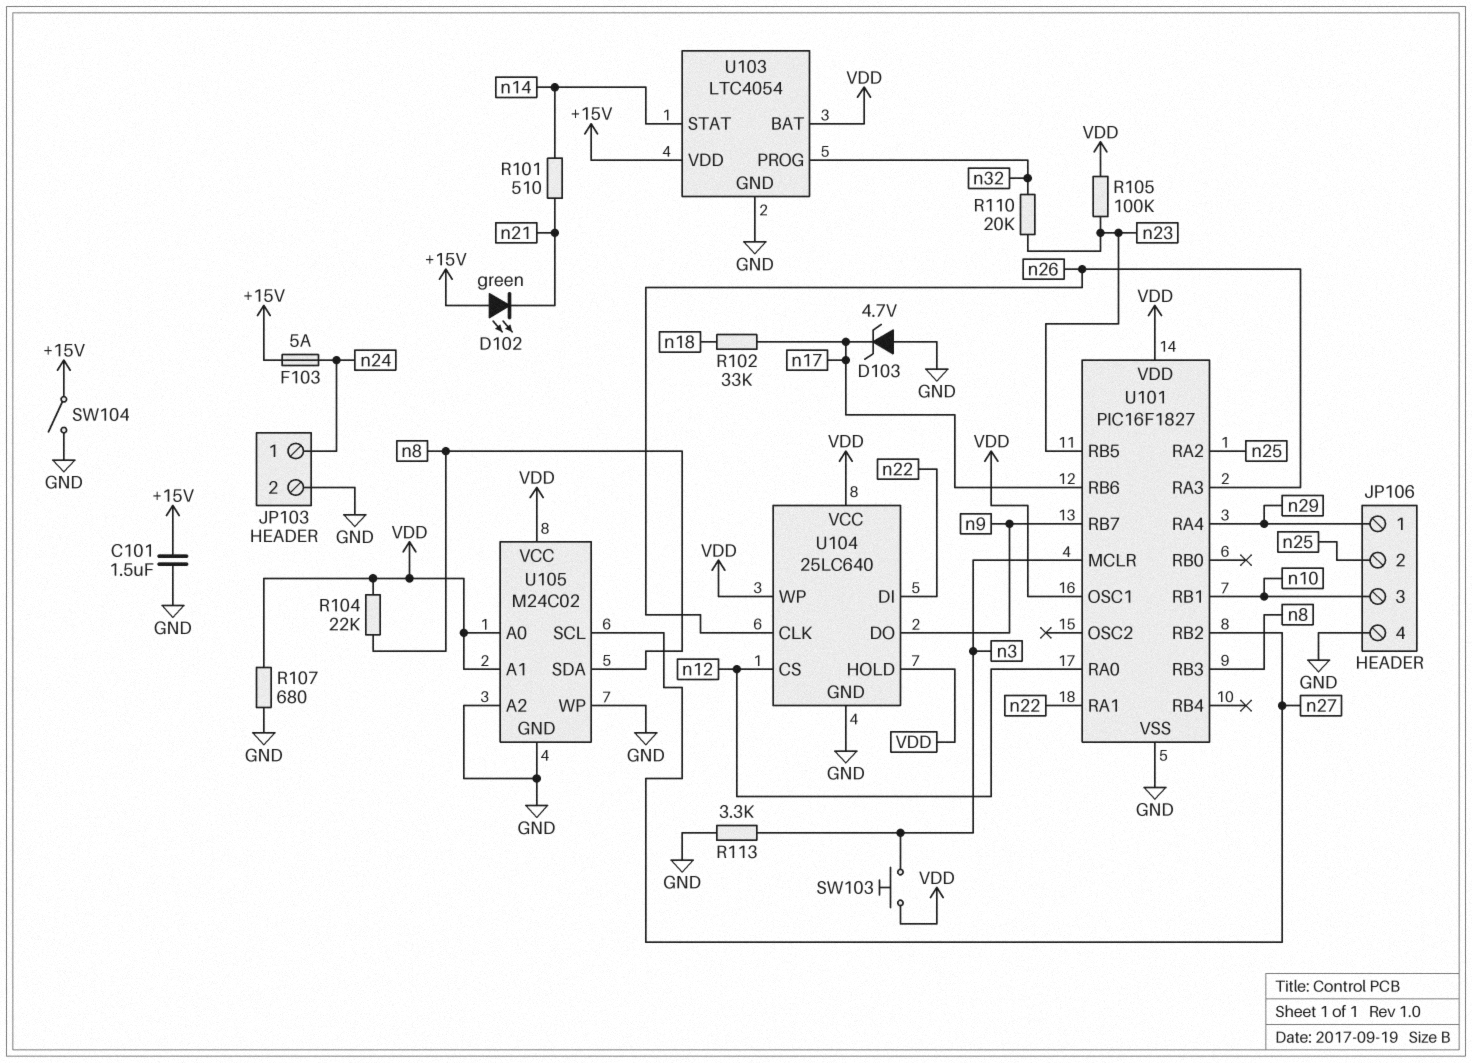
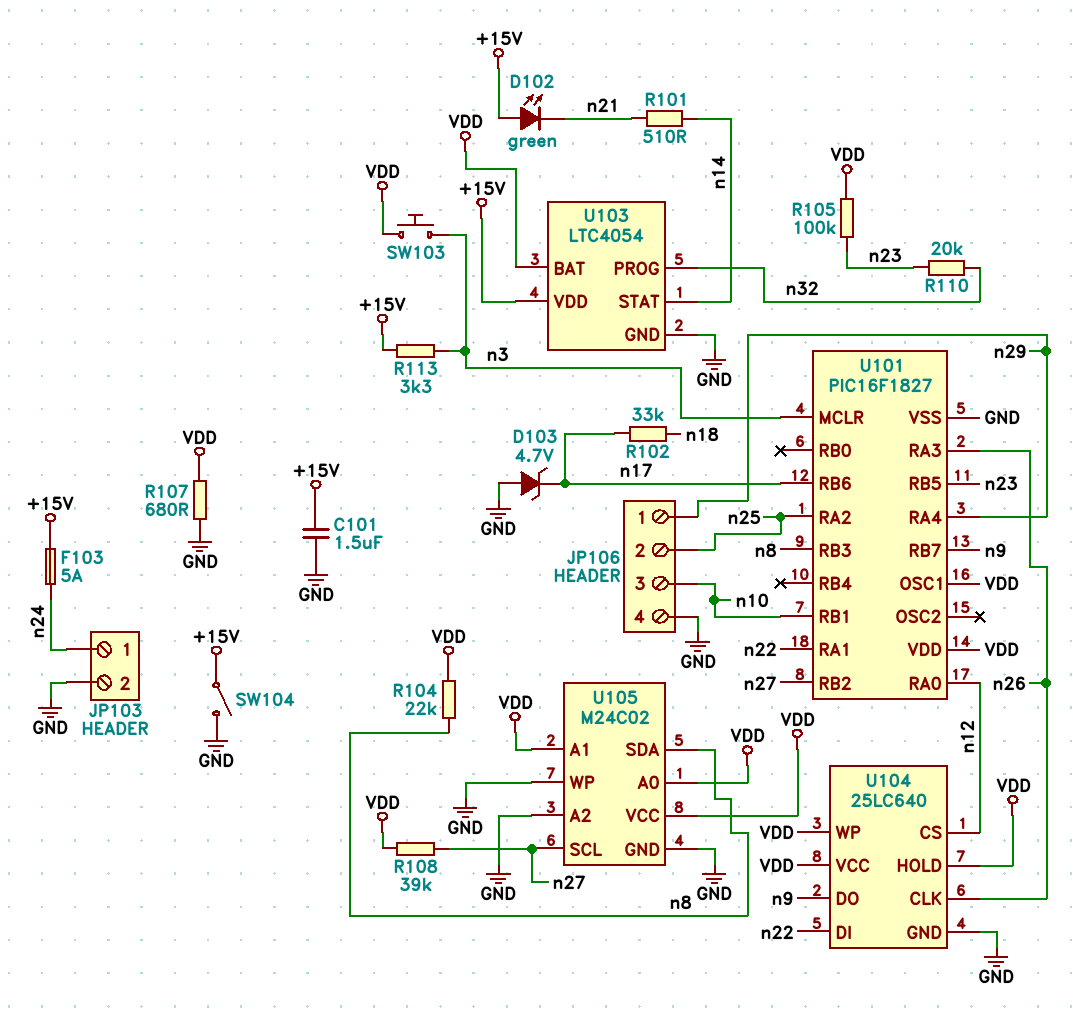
R108: none -> 39k (VDD, n27)
R113: 3.3k (GND, n3) -> 3.3k (+15V, n3)

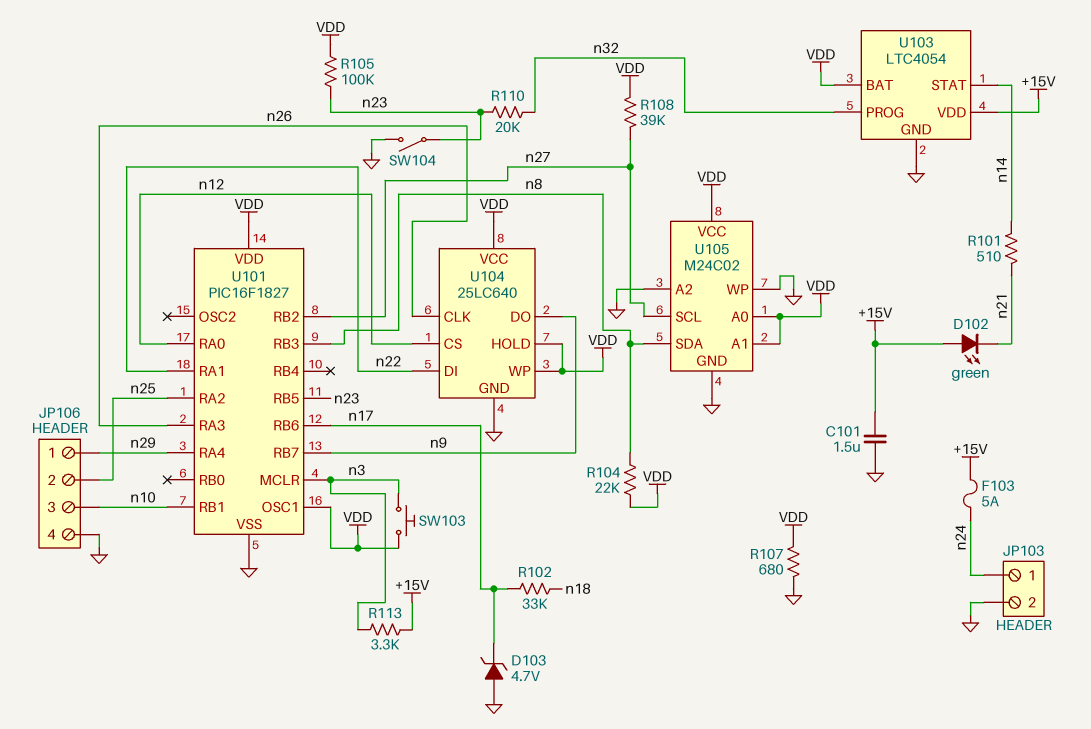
SW104: switch (+15V, GND) -> switch (GND, n23)

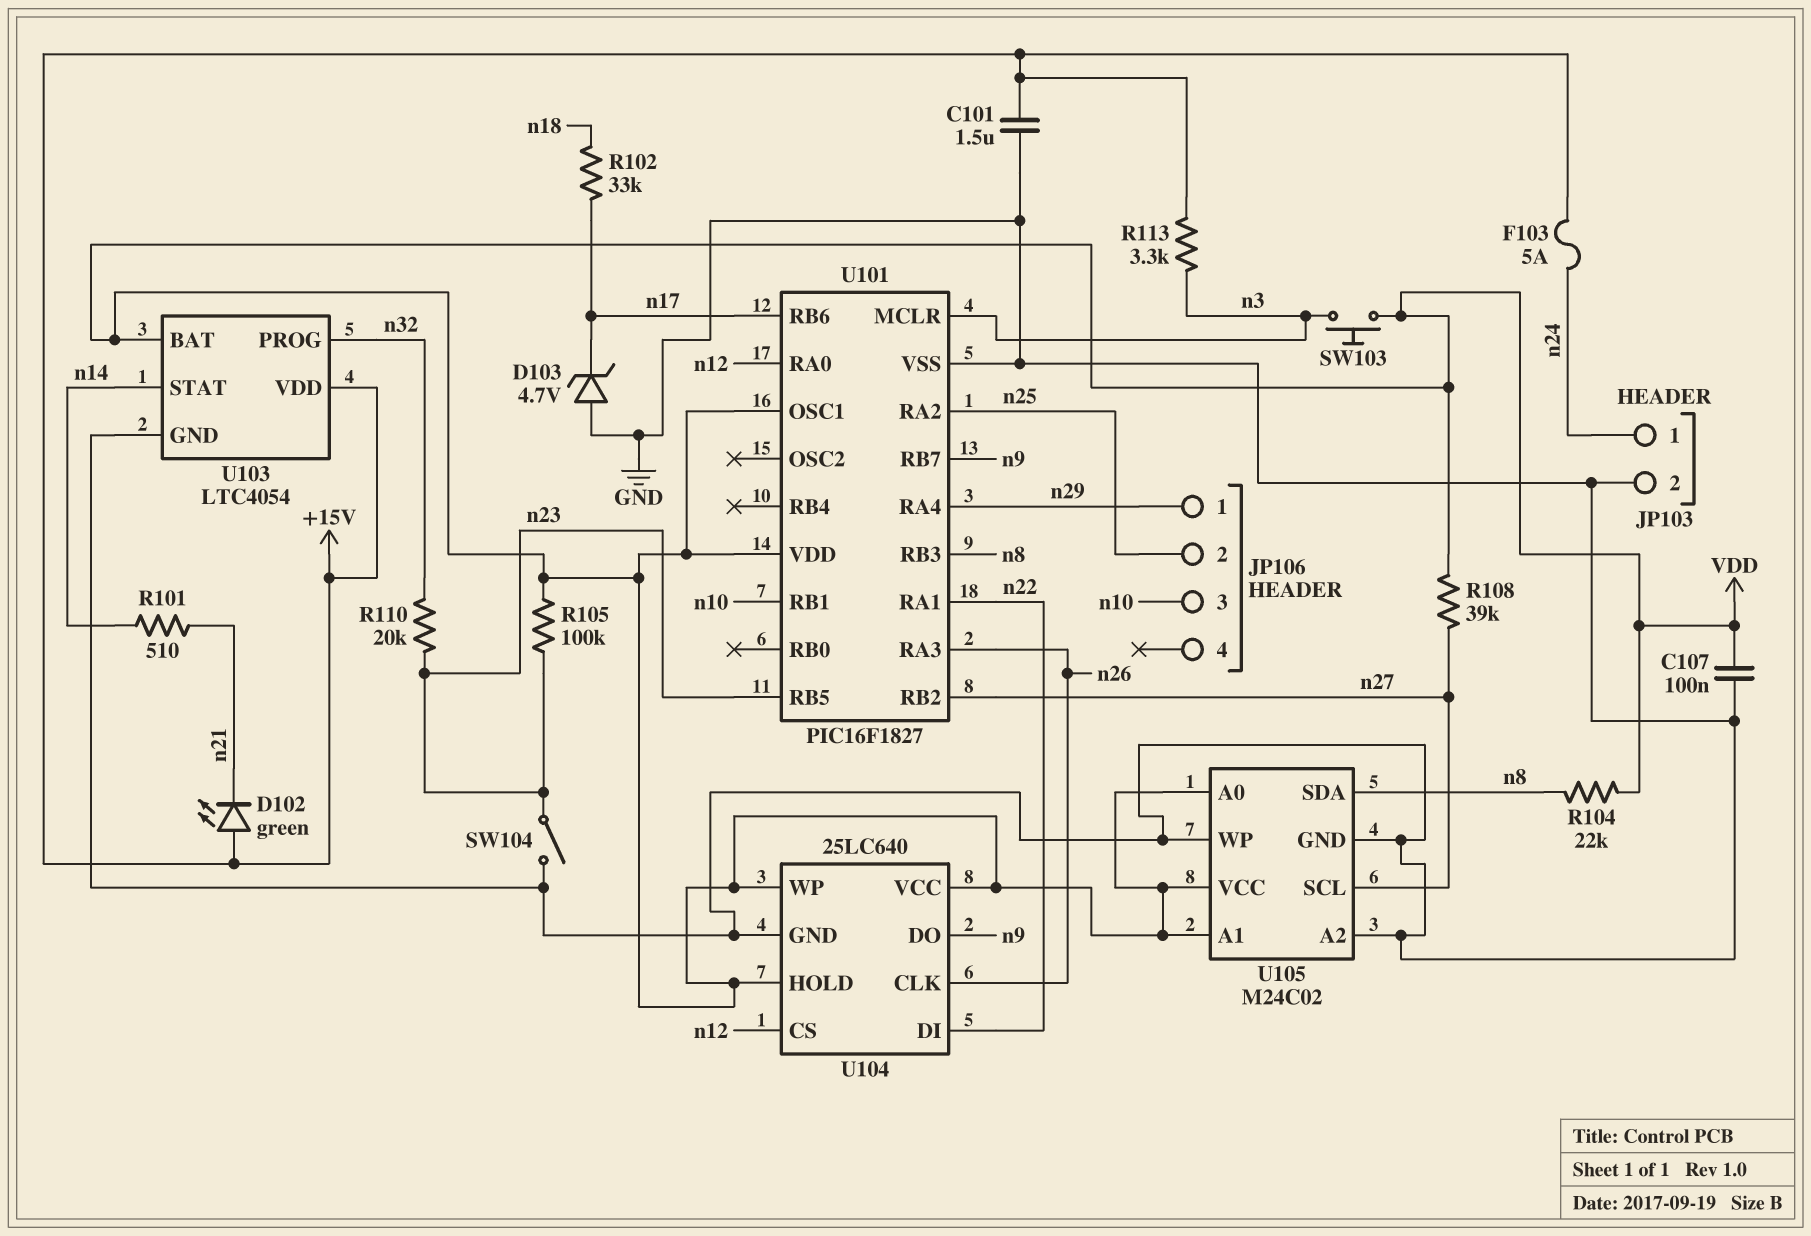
C107: none -> 100nF (GND, VDD)
JP106 pin 4: GND -> none
R107: 680 (GND, VDD) -> none

